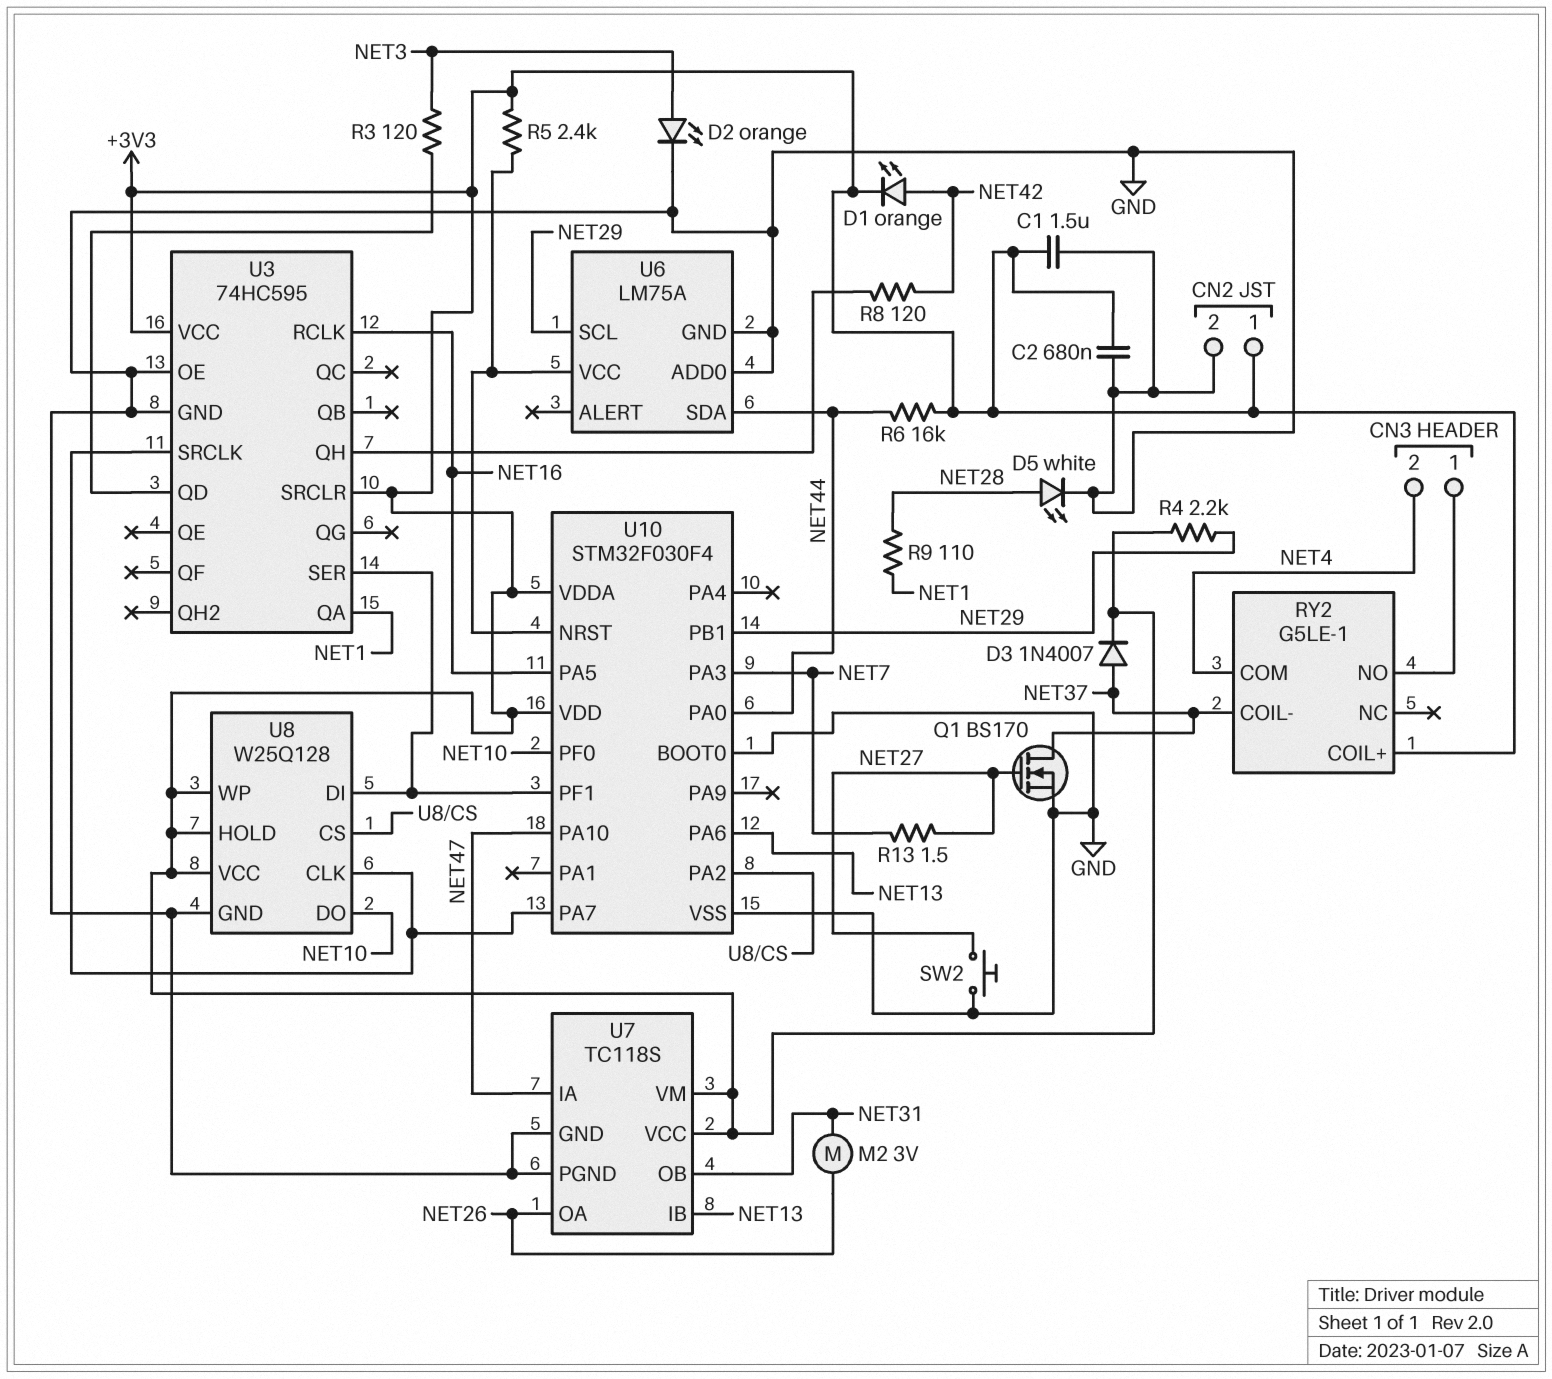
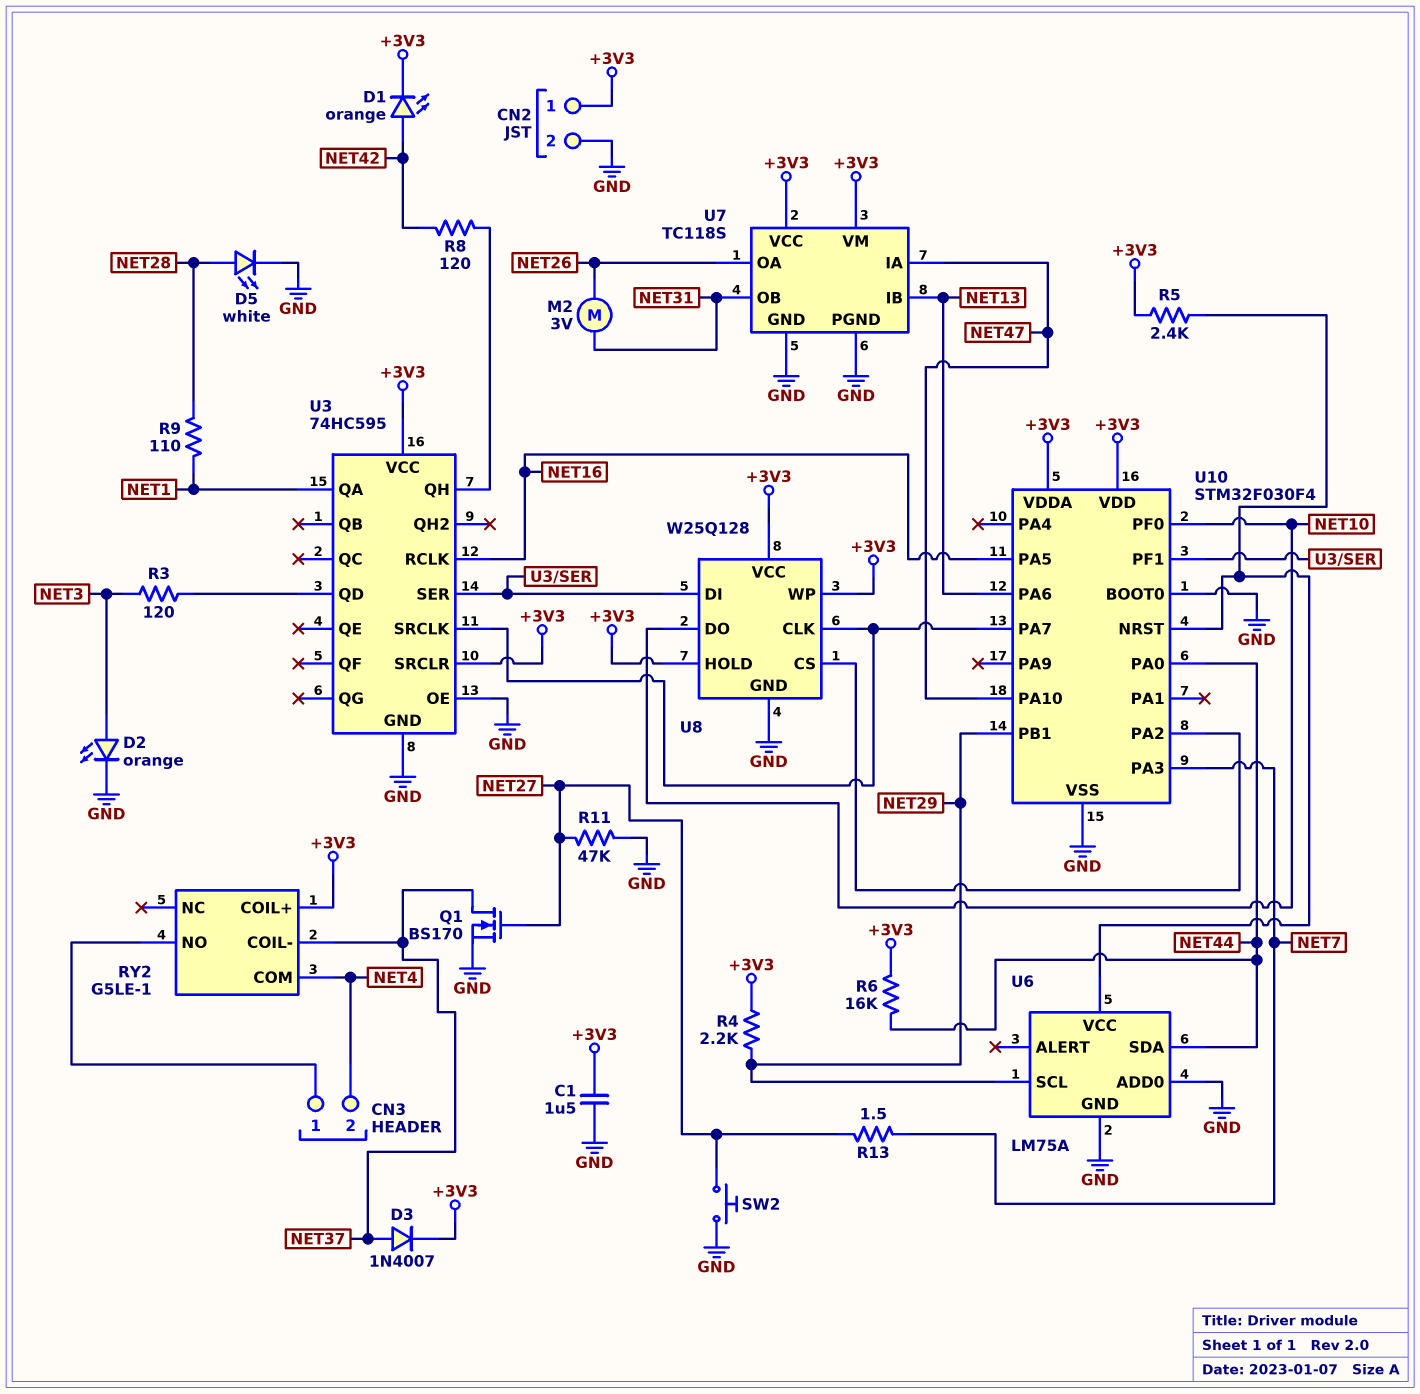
C2: 680nF (+3V3, GND) -> none
R11: none -> 47k (GND, NET27)

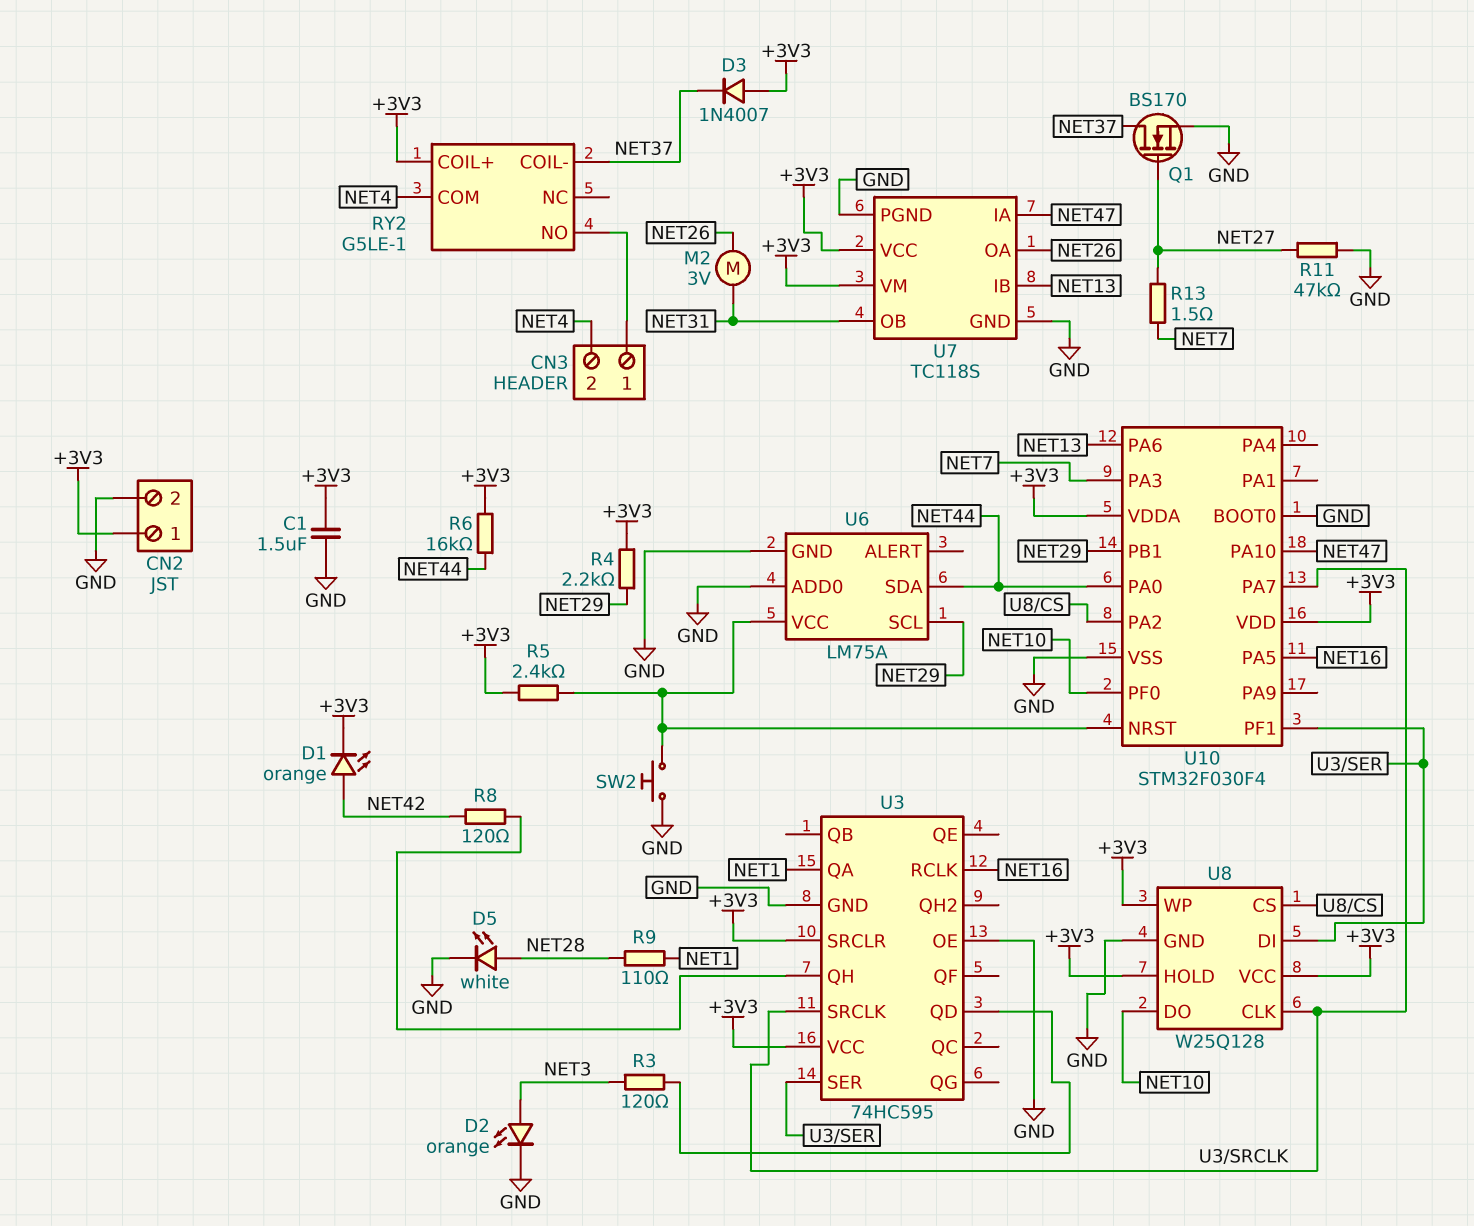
D3: diode 1N4007 (A NET37, K +3V3) -> diode 1N4007 (A +3V3, K NET37)
SW2: button (GND, NET27) -> button (GND, U6/VCC)

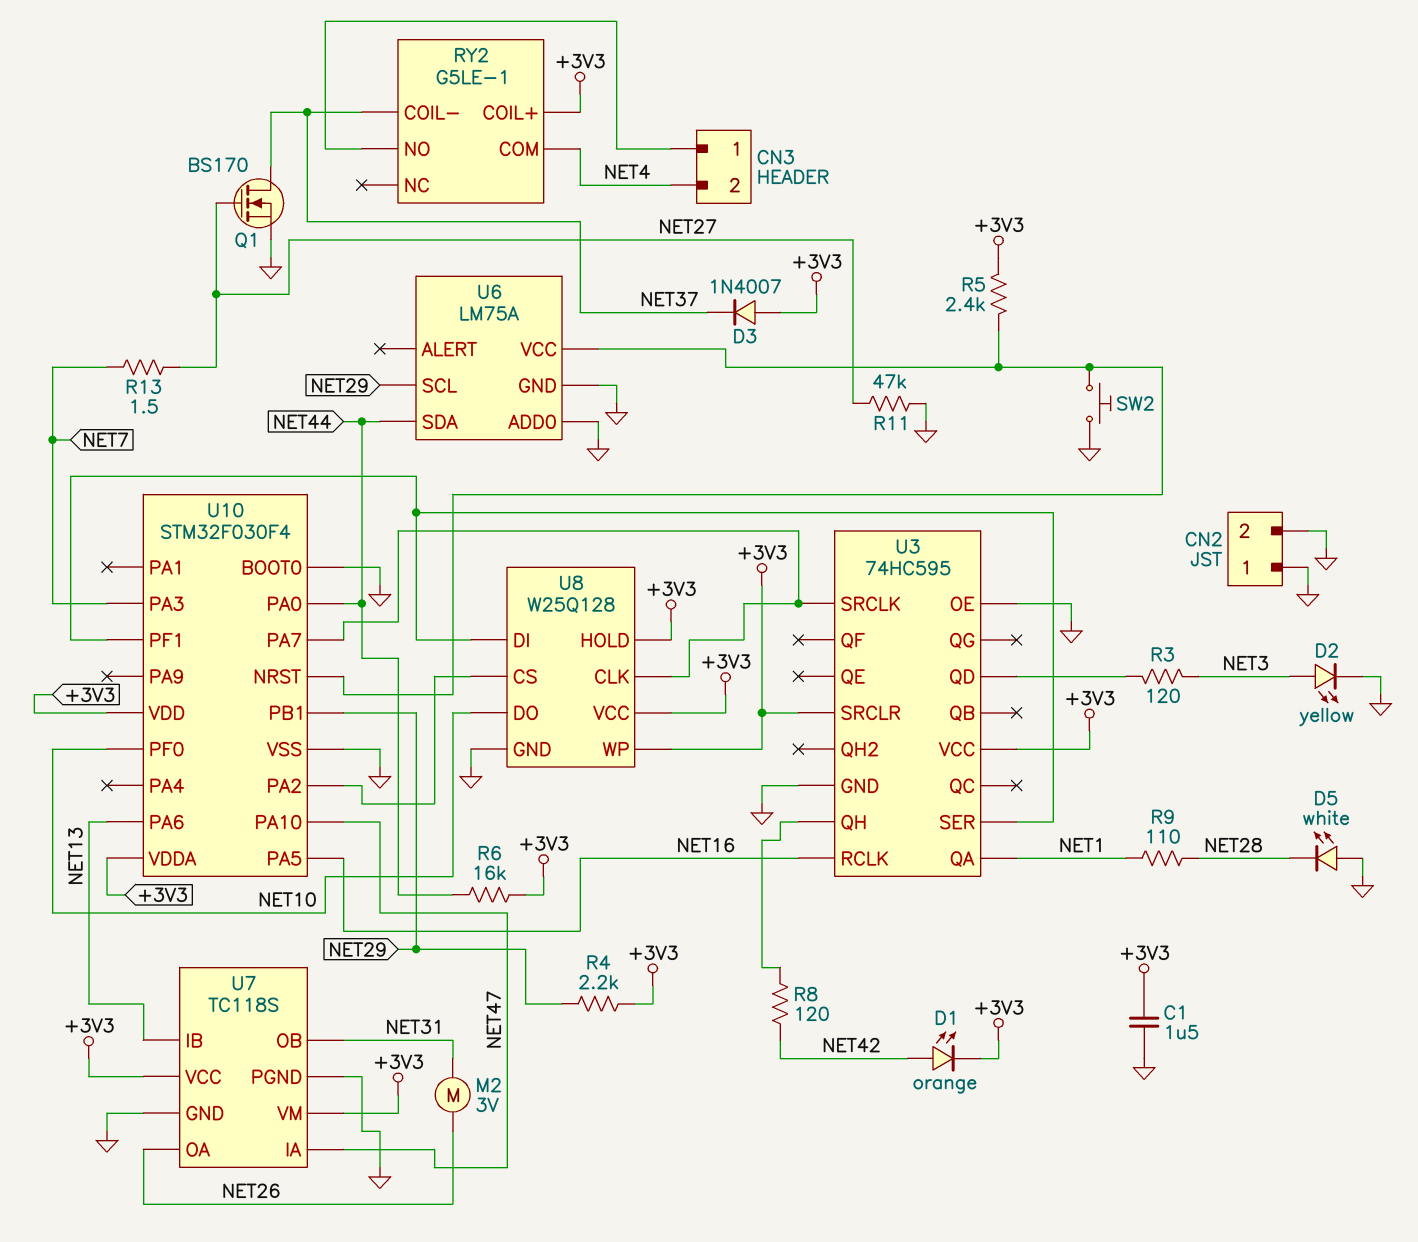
CN2 pin 1: +3V3 -> GND
D2: LED orange (A NET3, K GND) -> LED yellow (A NET3, K GND)
D5: LED white (A NET28, K GND) -> LED white (A GND, K NET28)

